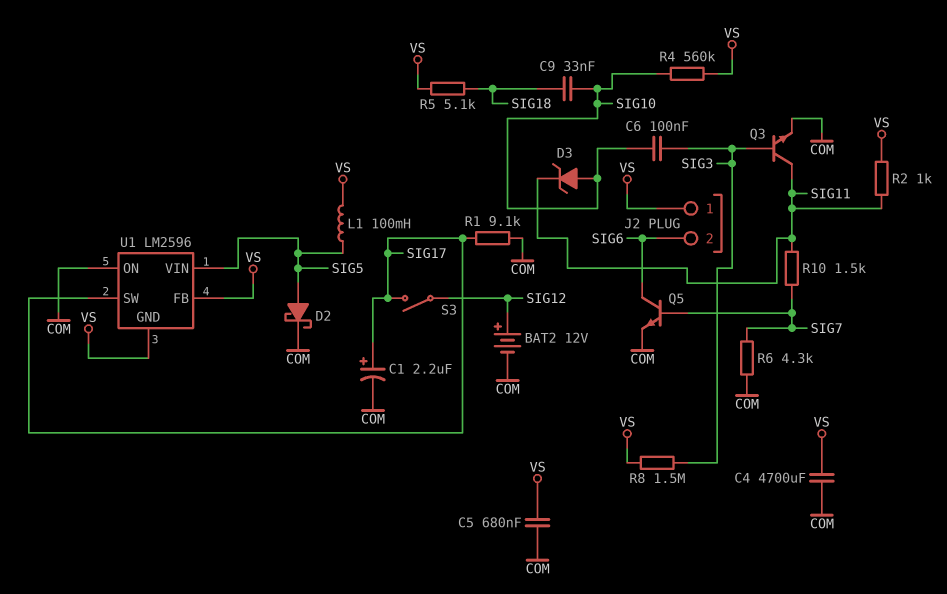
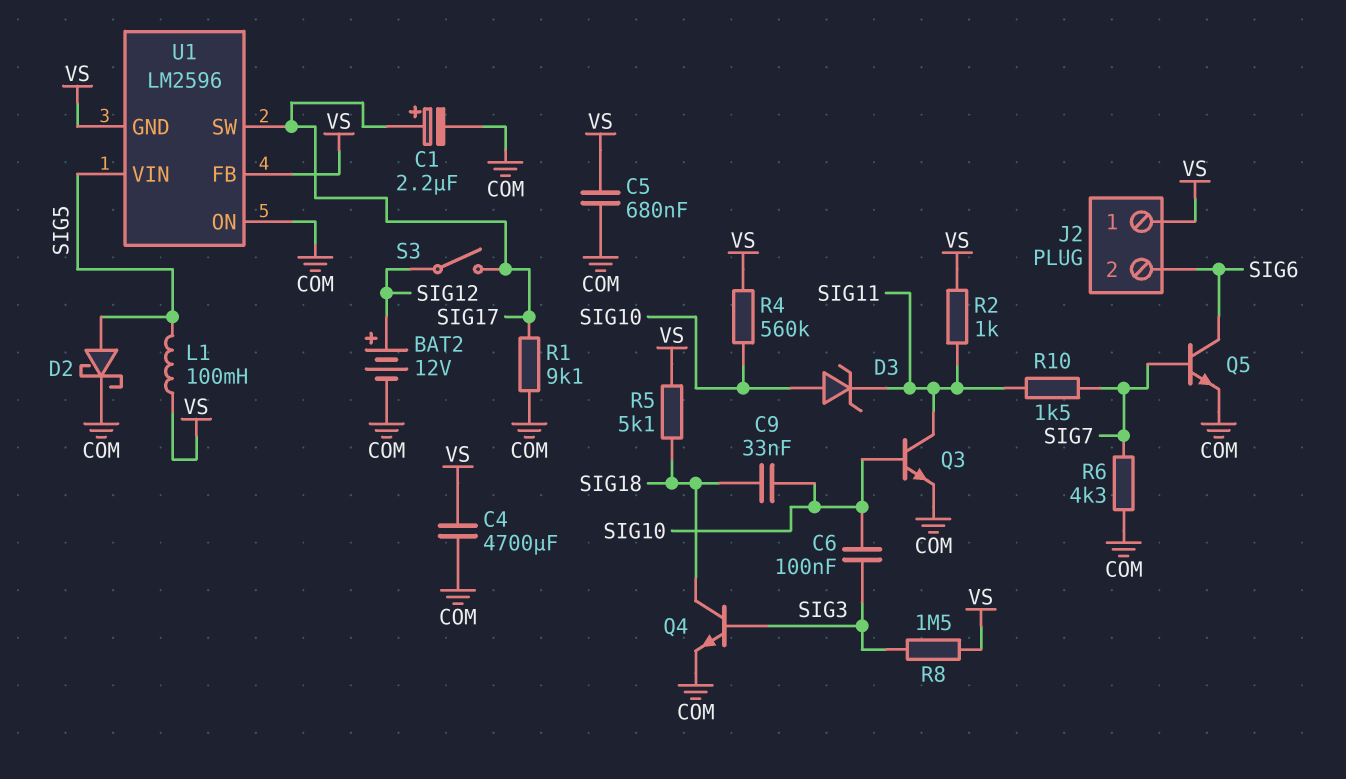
Q3: NPN (B SIG3, C SIG11, E COM) -> NPN (B SIG10, C SIG11, E COM)
Q4: none -> NPN (B SIG3, C SIG18, E COM)

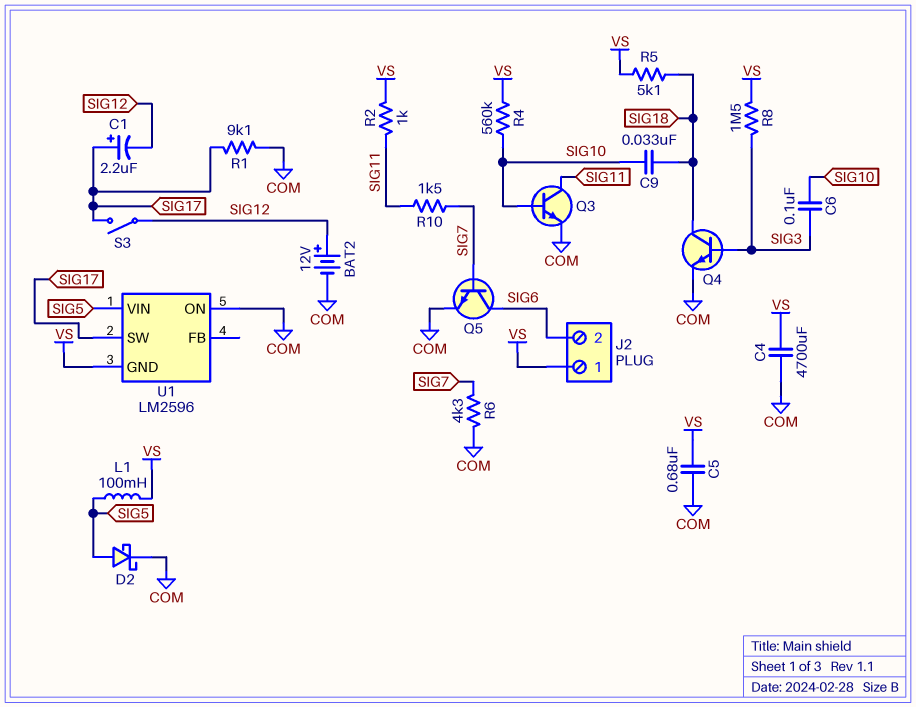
C1: 2.2uF (plus SIG17, minus COM) -> 2.2uF (plus SIG17, minus SIG12)
D3: zener (A SIG10, K SIG11) -> none
U1 pin FB: VS -> none

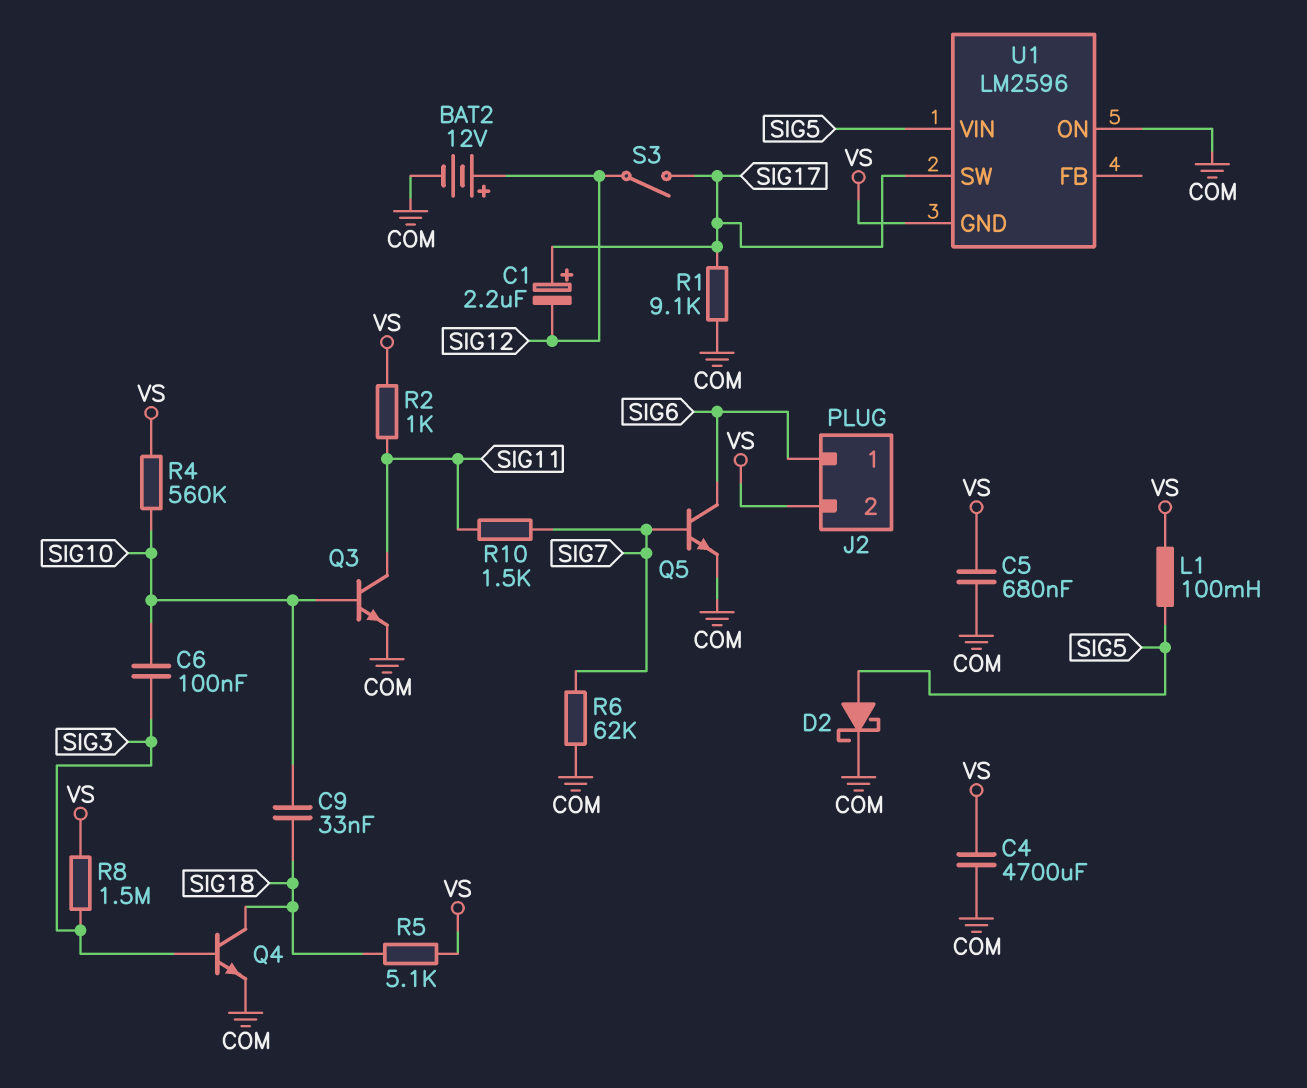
J2 pin 1: VS -> SIG6
J2 pin 2: SIG6 -> VS
R6: 4.3k (COM, SIG7) -> 62k (COM, SIG7)

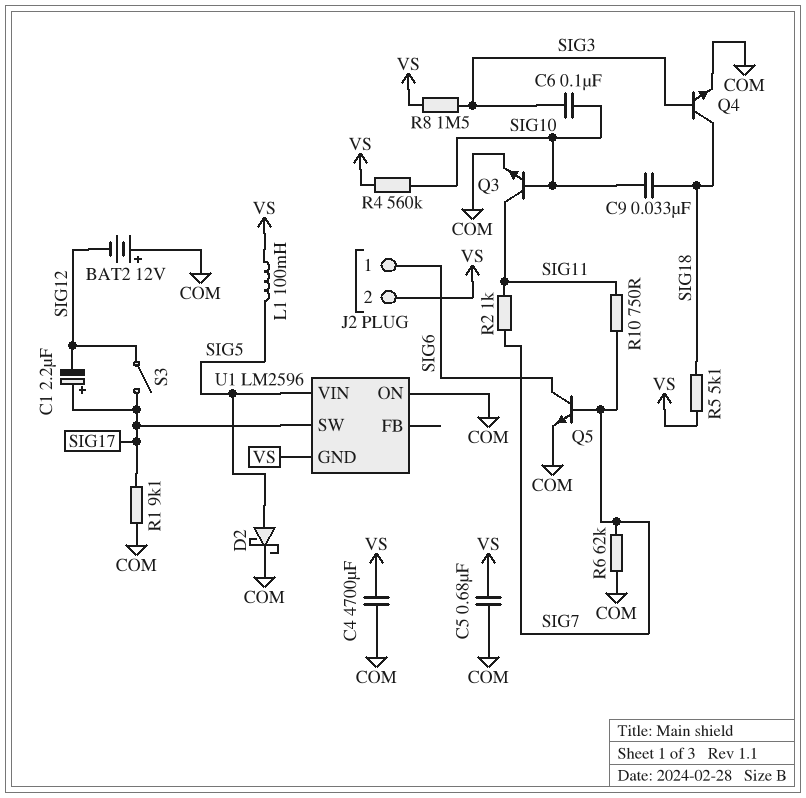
BAT2: 12V (plus SIG12, minus COM) -> 12V (plus COM, minus SIG12)
R2: 1k (SIG11, VS) -> 1k (SIG7, SIG11)
R10: 1.5k (SIG7, SIG11) -> 750 (SIG7, SIG11)

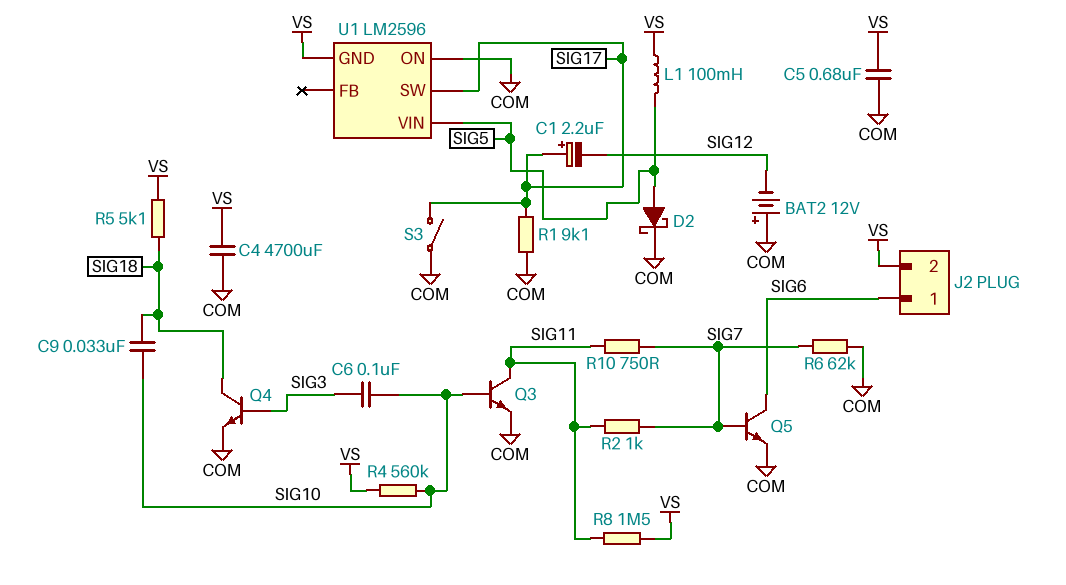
R8: 1.5M (SIG3, VS) -> 1.5M (SIG11, VS)
S3: switch (SIG12, SIG17) -> switch (COM, SIG17)

